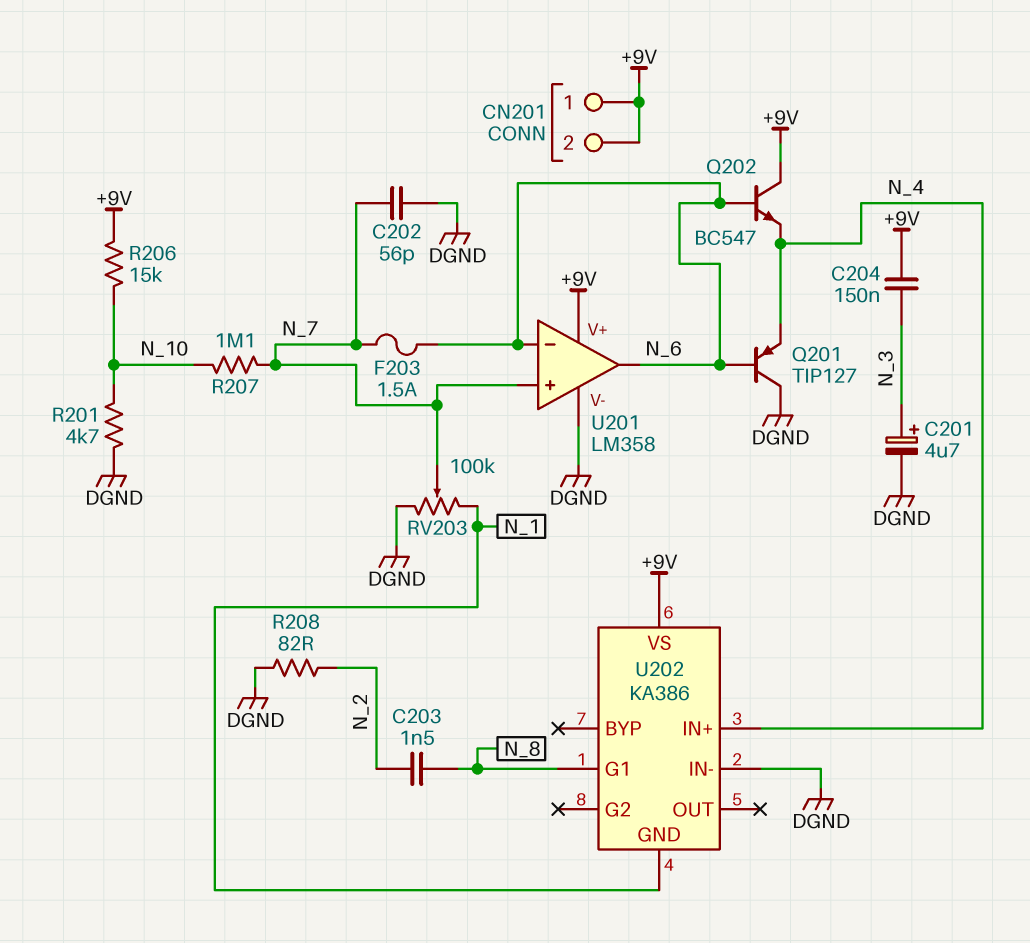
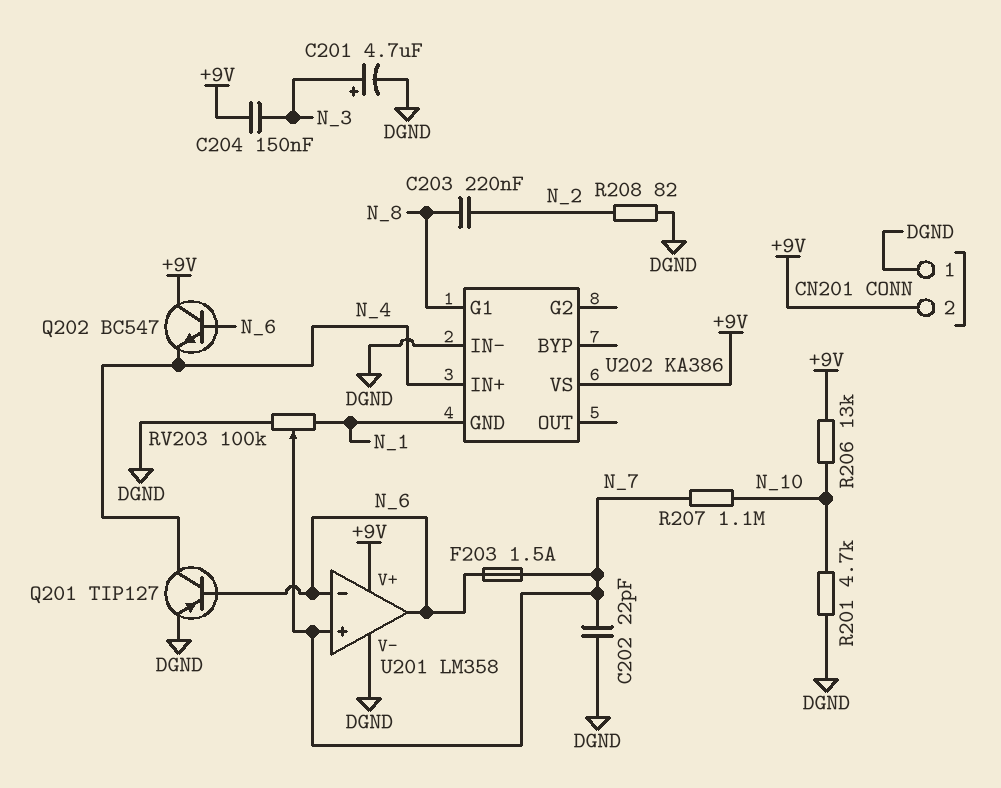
C202: 56pF (DGND, N_7) -> 22pF (DGND, N_7)
C203: 1.5nF (N_2, N_8) -> 220nF (N_2, N_8)
CN201 pin 1: +9V -> DGND
Q201: PNP TIP127 (B N_6, C DGND, E N_4) -> PNP TIP127 (B N_6, C N_4, E DGND)
R206: 15k (+9V, N_10) -> 13k (+9V, N_10)

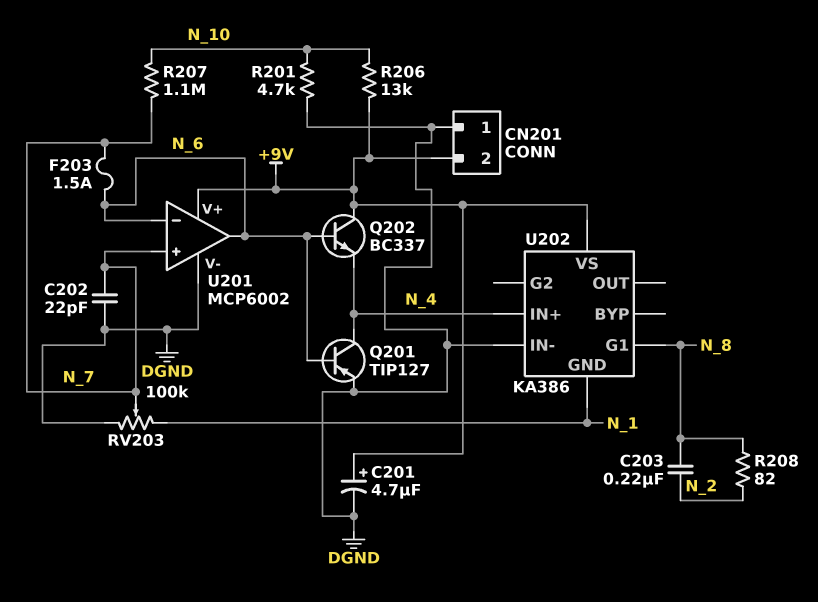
C201: 4.7uF (plus N_3, minus DGND) -> 4.7uF (plus +9V, minus DGND)
C204: 150nF (+9V, N_3) -> none
Q202: NPN BC547 (B N_6, C +9V, E N_4) -> NPN BC337 (B N_6, C +9V, E N_4)
R208: 82 (DGND, N_2) -> 82 (N_2, N_8)
U201: LM358 -> MCP6002

